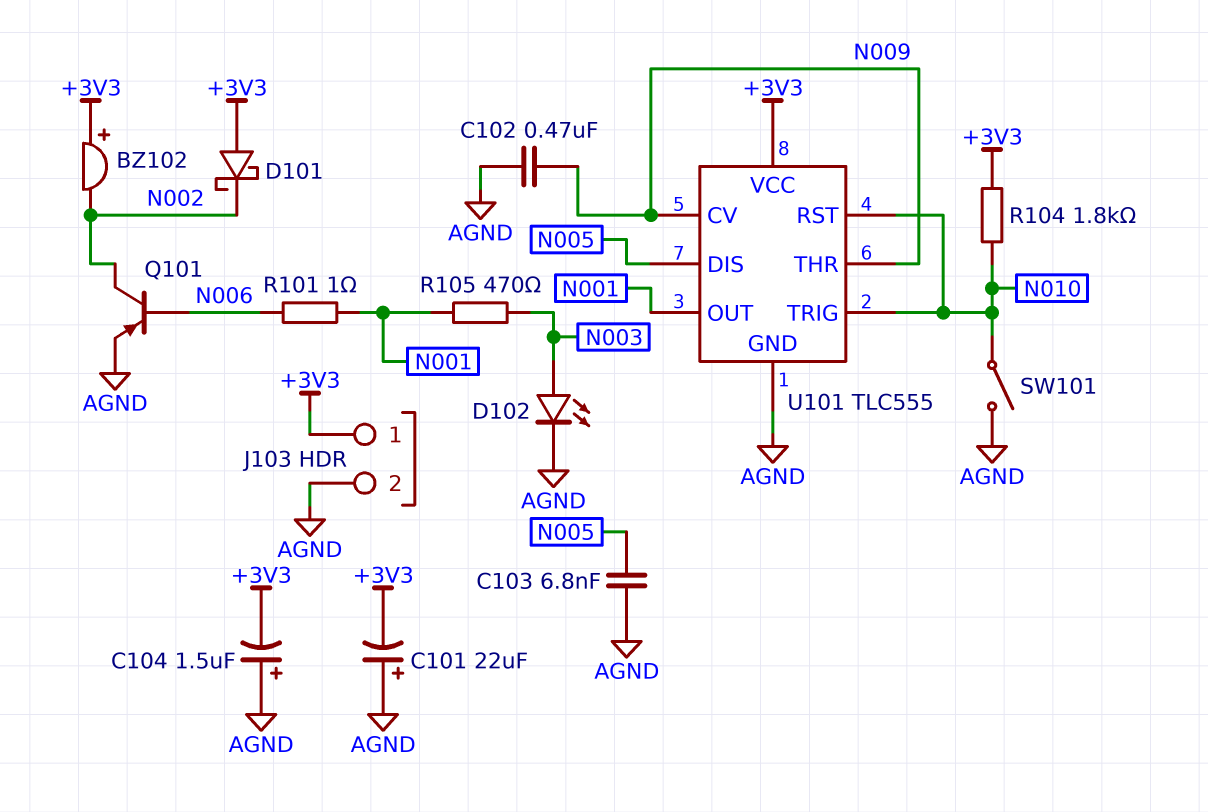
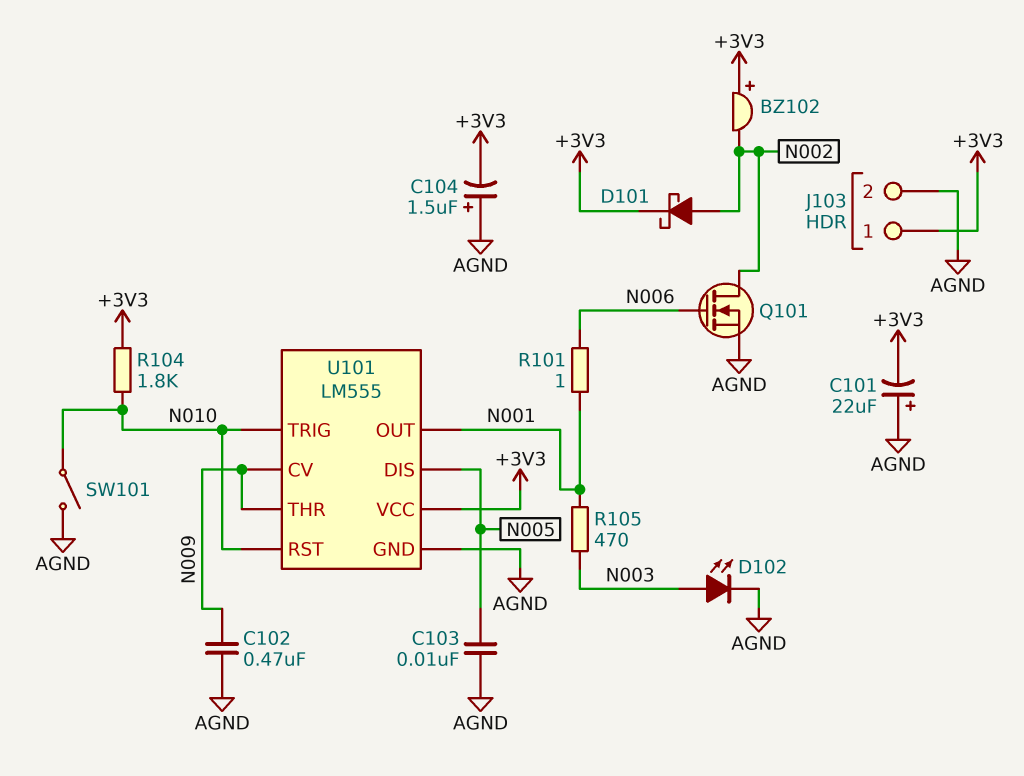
C103: 6.8nF (AGND, N005) -> 10nF (AGND, N005)
D101: schottky (A +3V3, K N002) -> schottky (A N002, K +3V3)
Q101: PNP (B N006, C N002, E AGND) -> NMOS (G N006, D N002, S AGND)
U101: TLC555 -> LM555

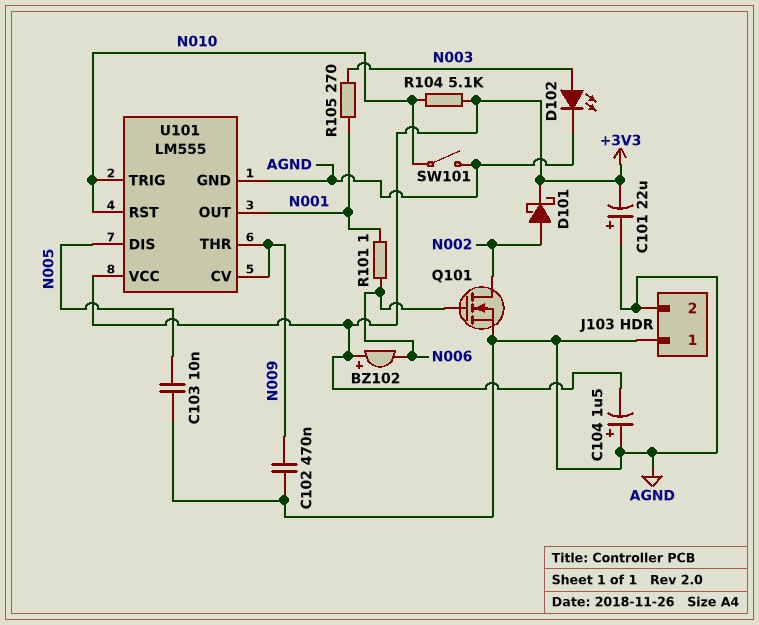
BZ102: buzzer (plus +3V3, minus N002) -> buzzer (plus +3V3, minus N006)
J103 pin 1: +3V3 -> AGND
R104: 1.8k (+3V3, N010) -> 5.1k (+3V3, N010)
R105: 470 (N001, N003) -> 270 (N001, N003)

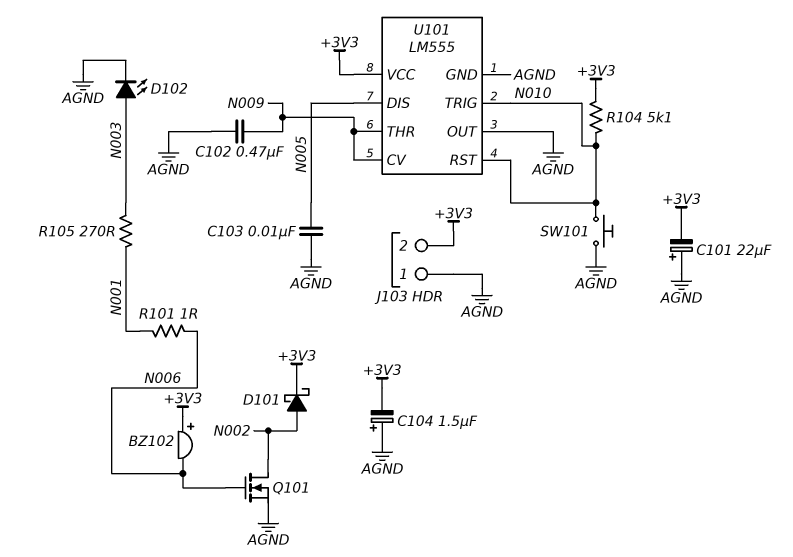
J103 pin 2: AGND -> +3V3
SW101: switch (AGND, N010) -> button (AGND, N010)
U101 pin OUT: N001 -> AGND

